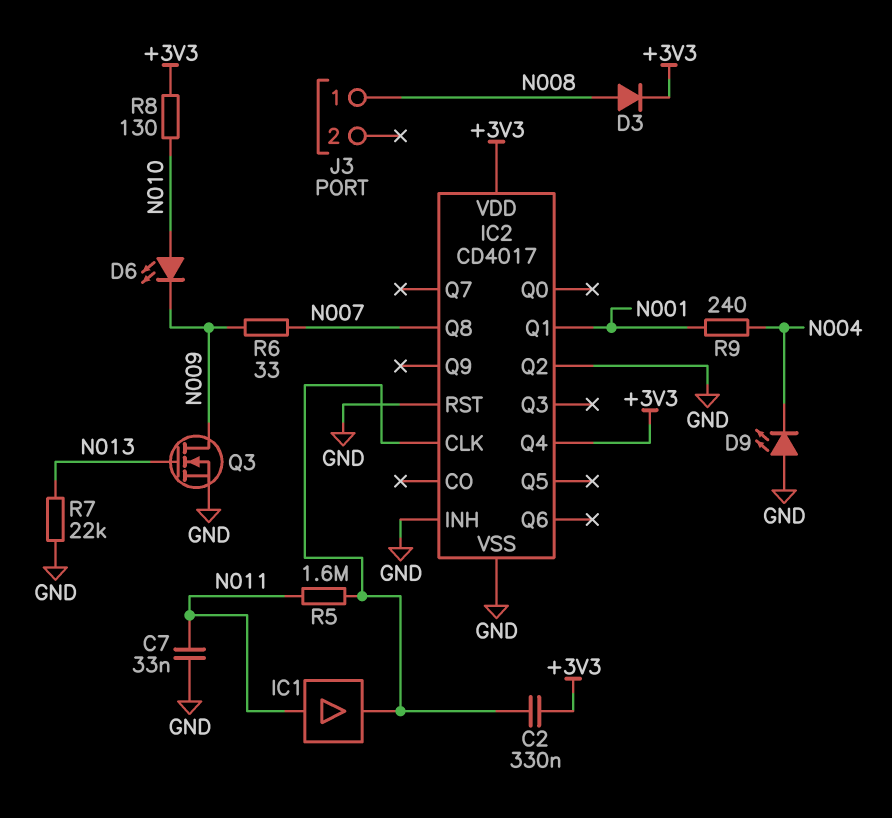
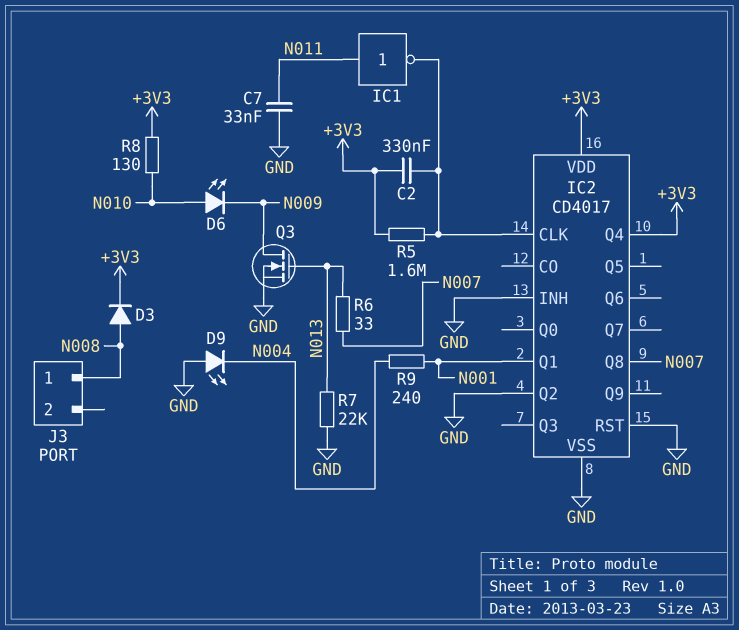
IC1: buffer (in N011, out IC2/CLK) -> NOT (in N011, out IC2/CLK)
R5: 1.6M (IC2/CLK, N011) -> 1.6M (+3V3, IC2/CLK)
R6: 33 (N007, N009) -> 33 (N007, N013)

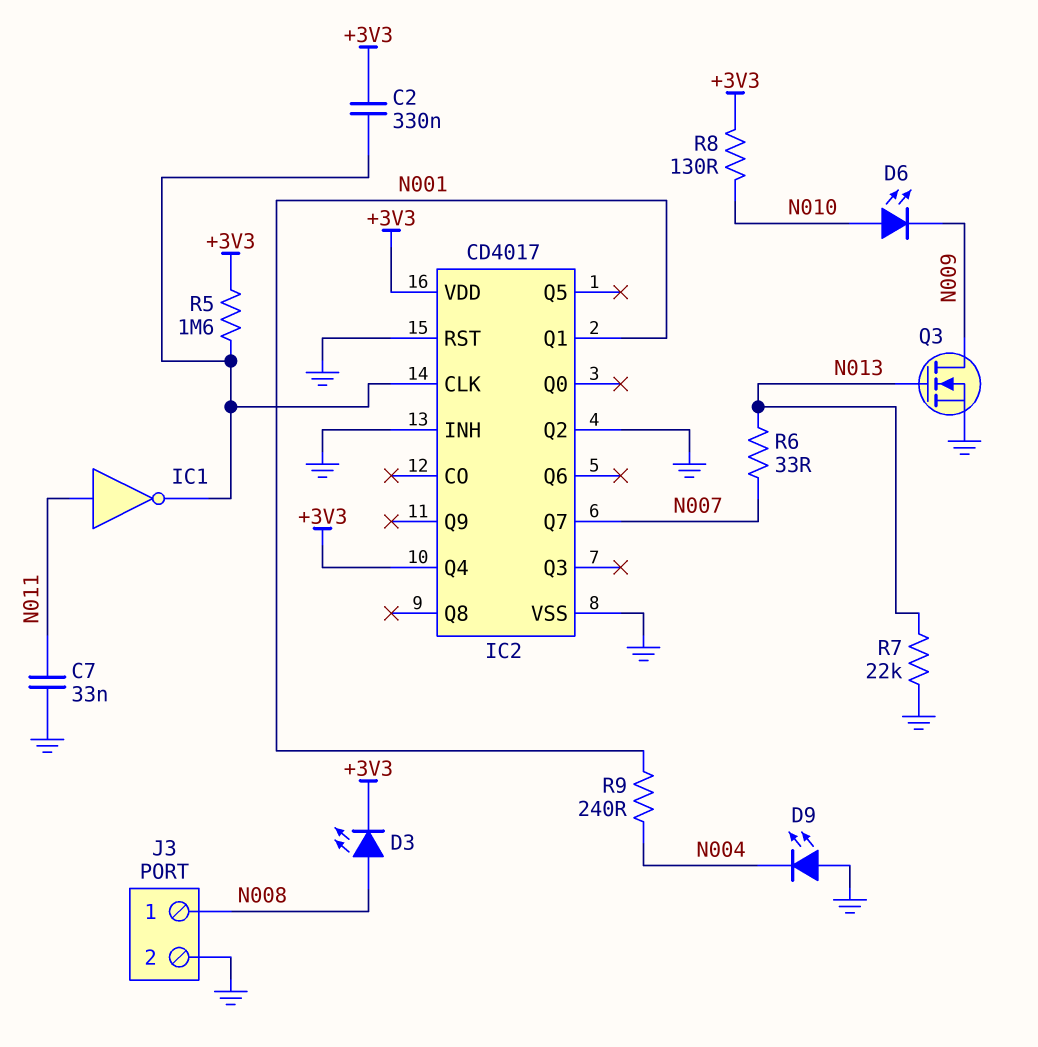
D3: diode (A N008, K +3V3) -> LED (A N008, K +3V3)
IC2 pin Q7: none -> N007
IC2 pin Q8: N007 -> none
J3 pin 2: none -> GND

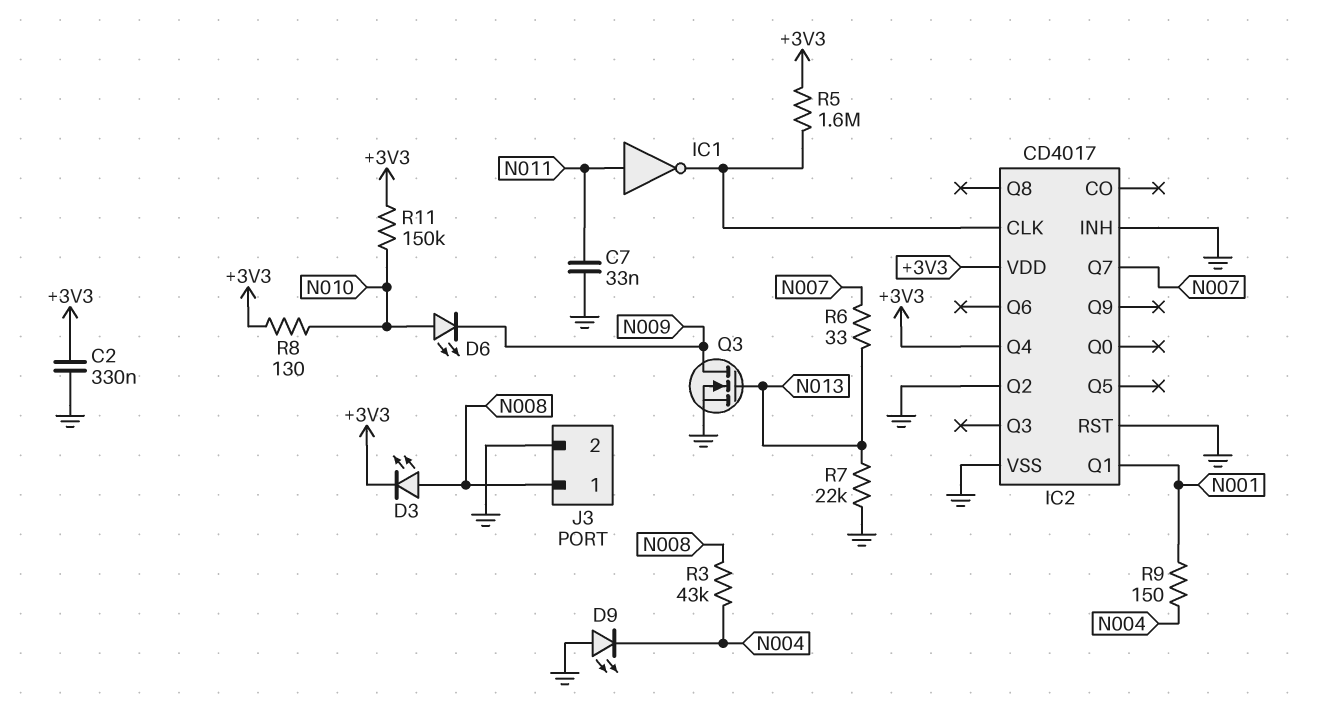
C2: 330nF (+3V3, IC2/CLK) -> 330nF (+3V3, GND)
R3: none -> 43k (N004, N008)
R9: 240 (N001, N004) -> 150 (N001, N004)
R11: none -> 150k (+3V3, N010)

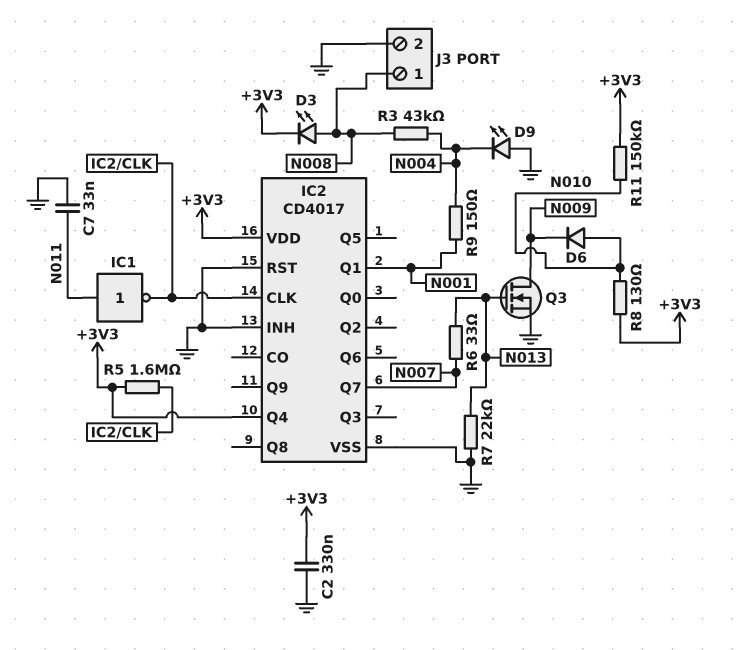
D6: LED (A N010, K N009) -> diode (A N010, K N009)
IC2 pin Q2: GND -> none

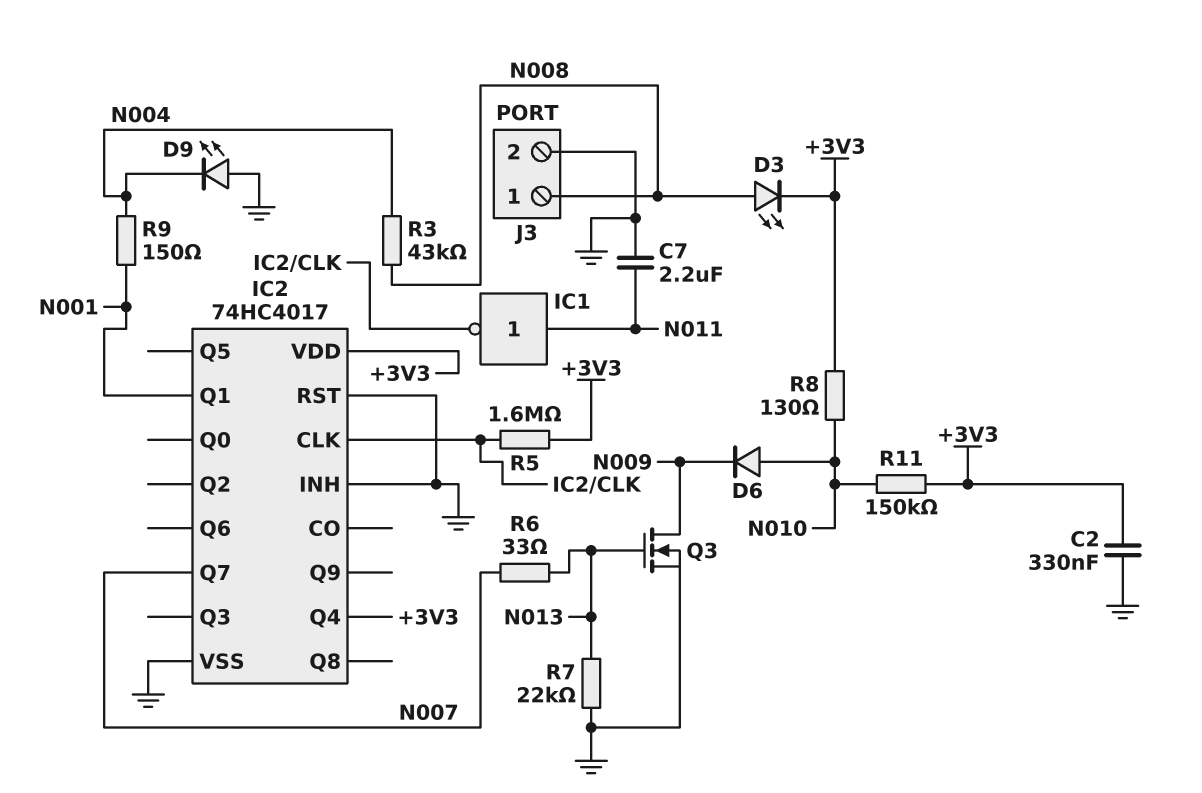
C7: 33nF (GND, N011) -> 2.2uF (GND, N011)
IC2: CD4017 -> 74HC4017

